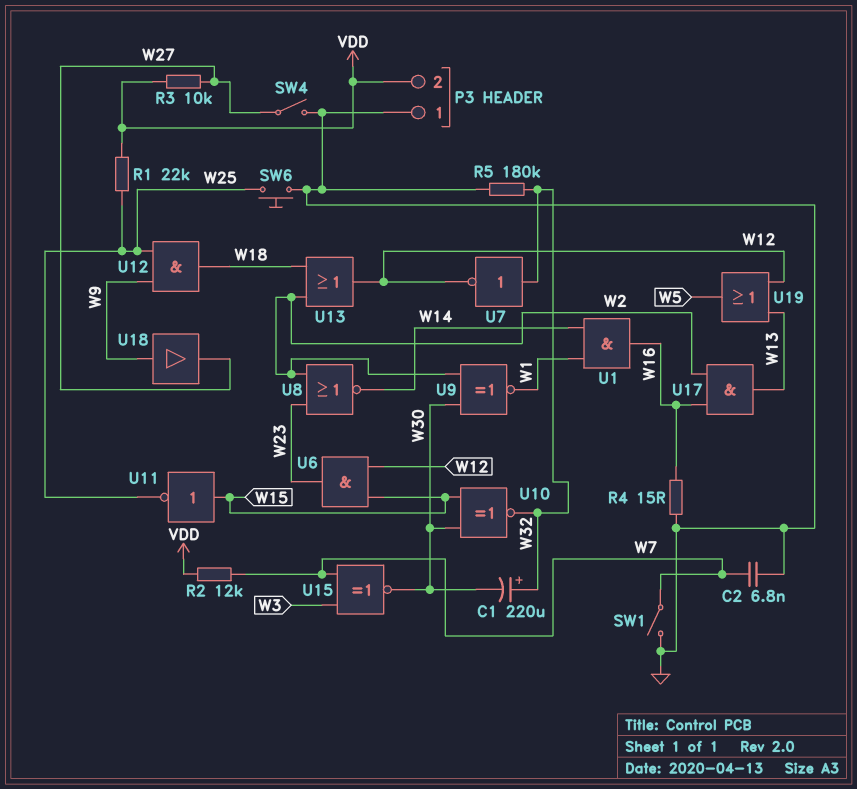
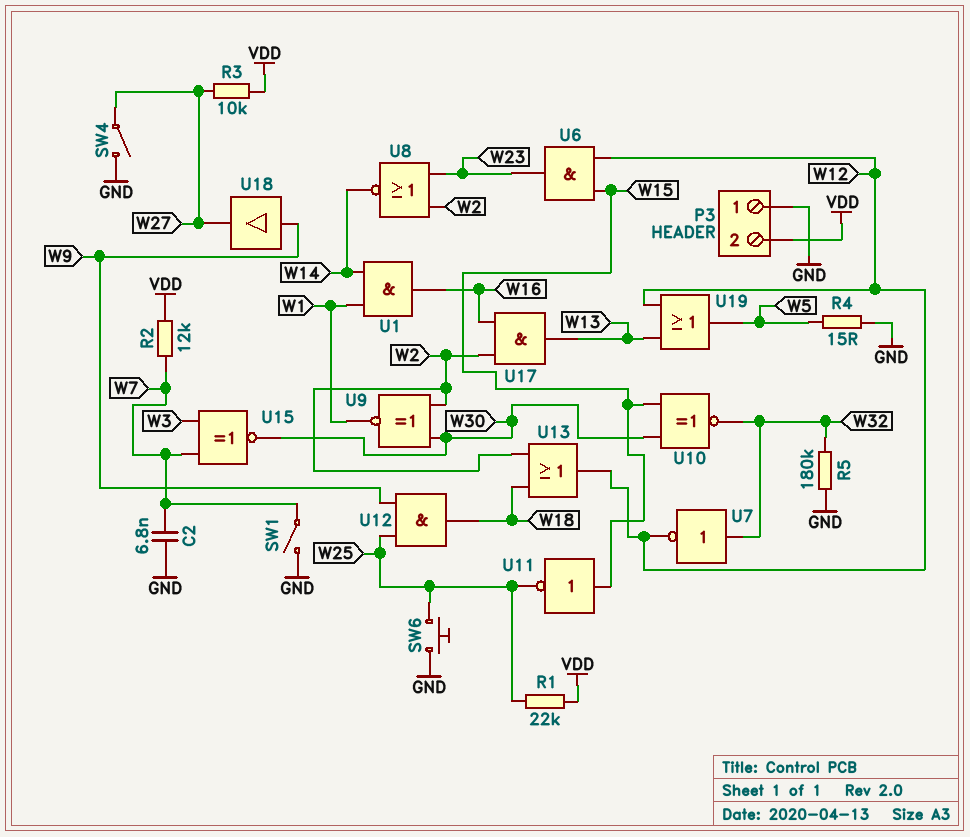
C1: 220uF (plus W32, minus W30) -> none
R4: 15 (GND, W16) -> 15 (GND, W5)

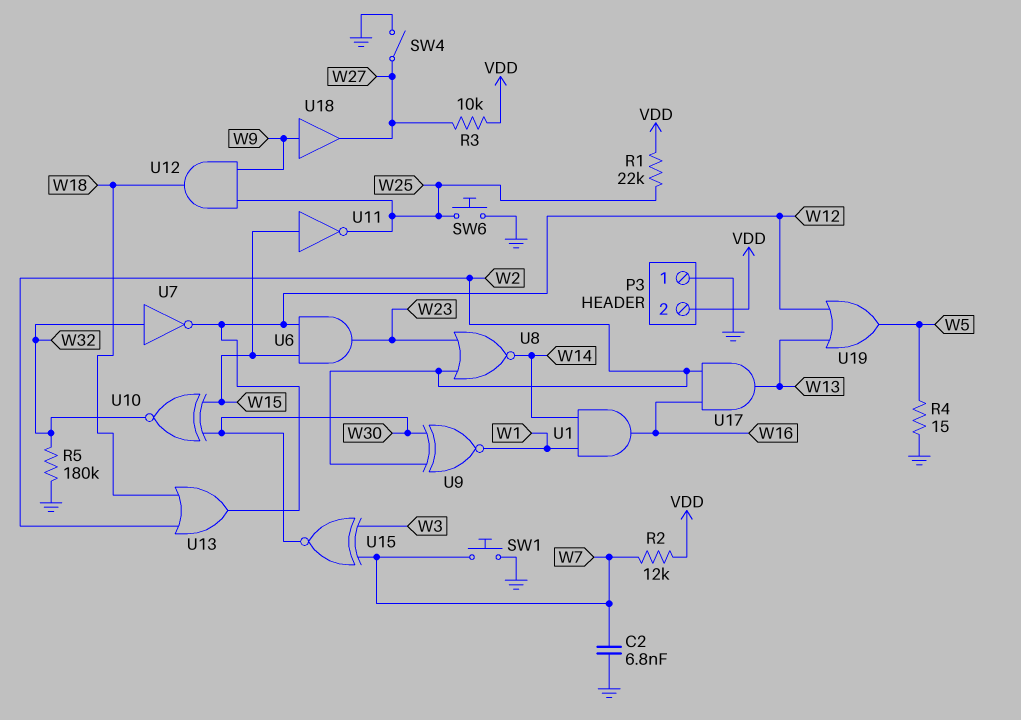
SW1: switch (GND, W7) -> button (GND, W7)

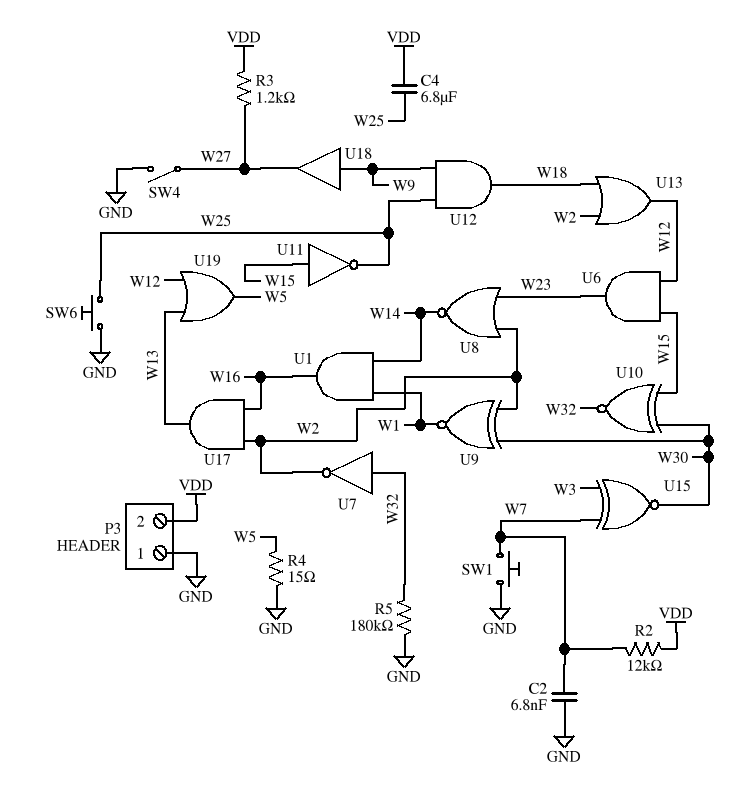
C4: none -> 6.8uF (VDD, W25)
R1: 22k (VDD, W25) -> none
R3: 10k (VDD, W27) -> 1.2k (VDD, W27)
U7: NOT (in W32, out W12) -> NOT (in W32, out W2)

